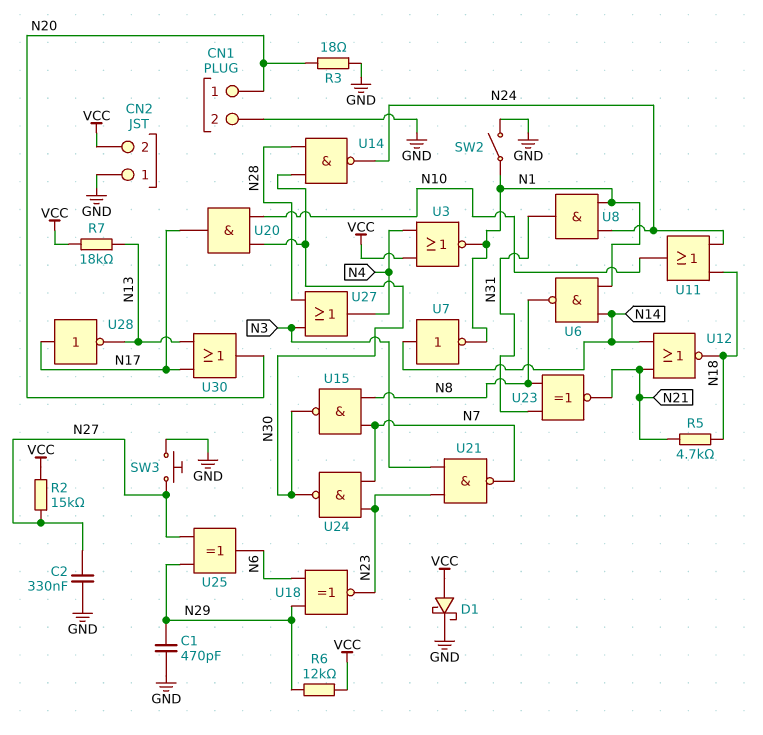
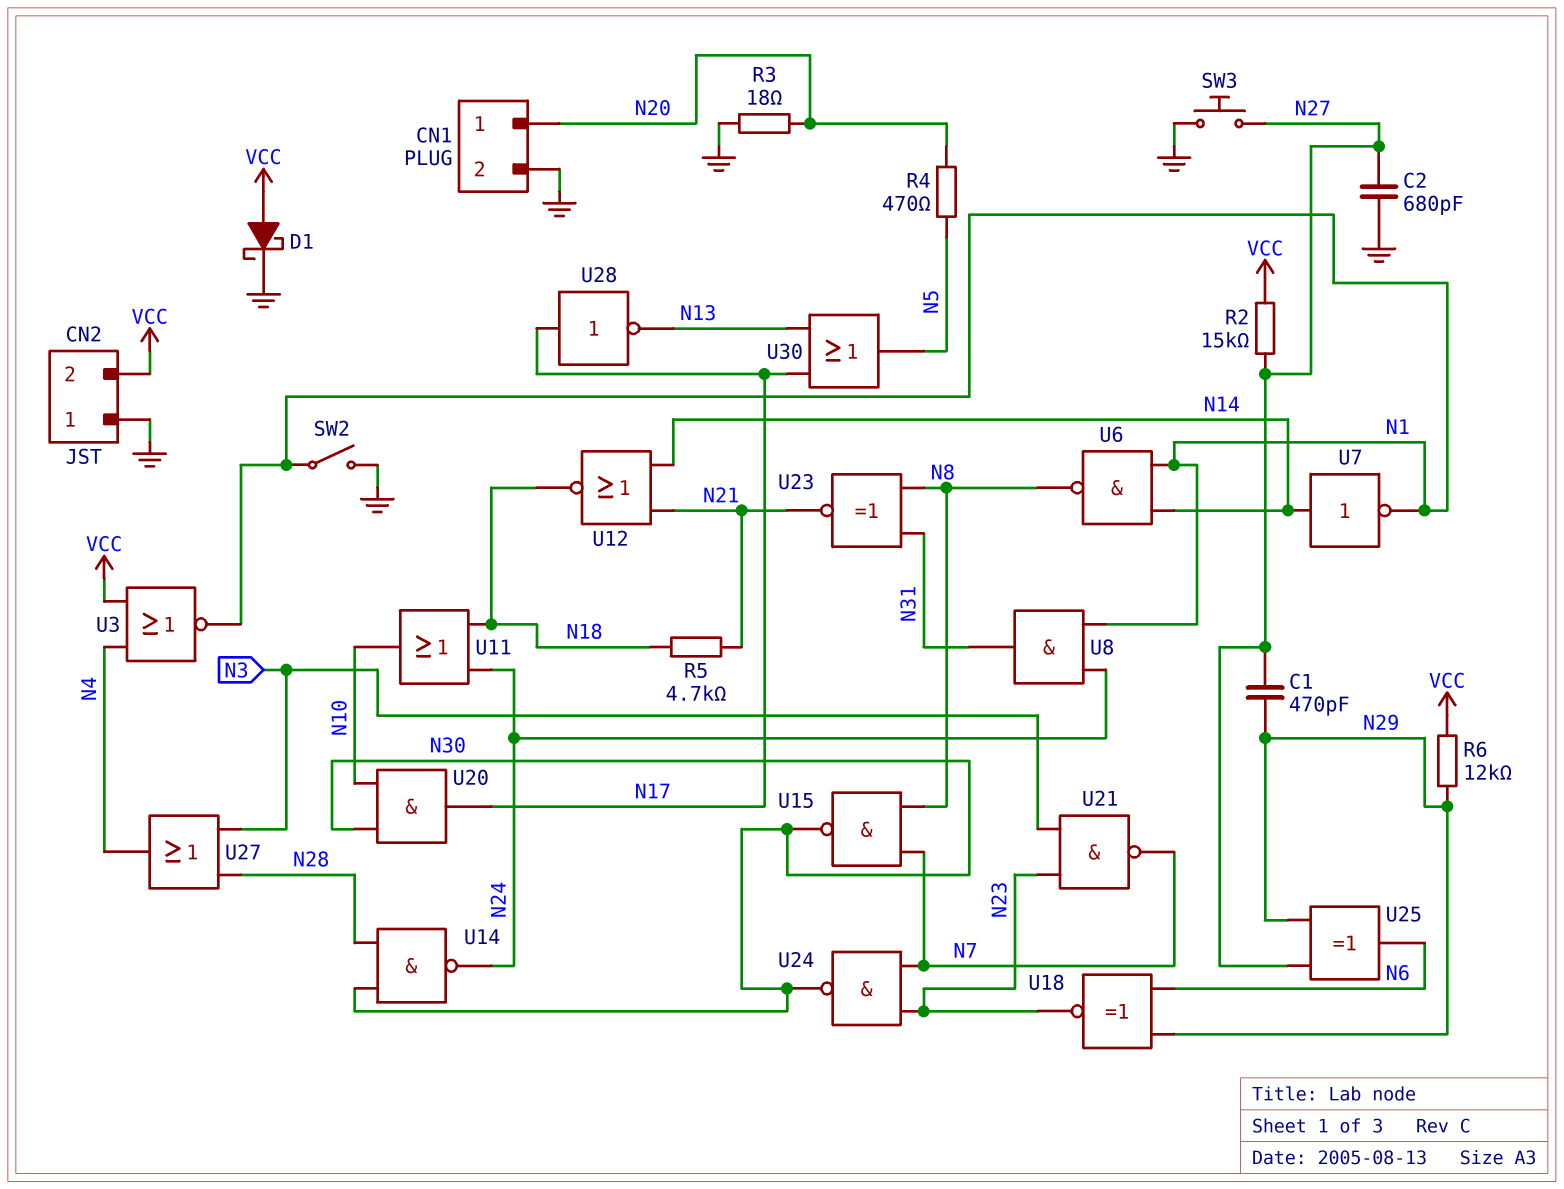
C1: 470pF (GND, N29) -> 470pF (N27, N29)
C2: 330nF (GND, N27) -> 680pF (GND, N27)
R4: none -> 470 (N5, N20)
R7: 18k (N13, VCC) -> none
U30: OR (in N13, in N17, out N20) -> OR (in N13, in N17, out N5)

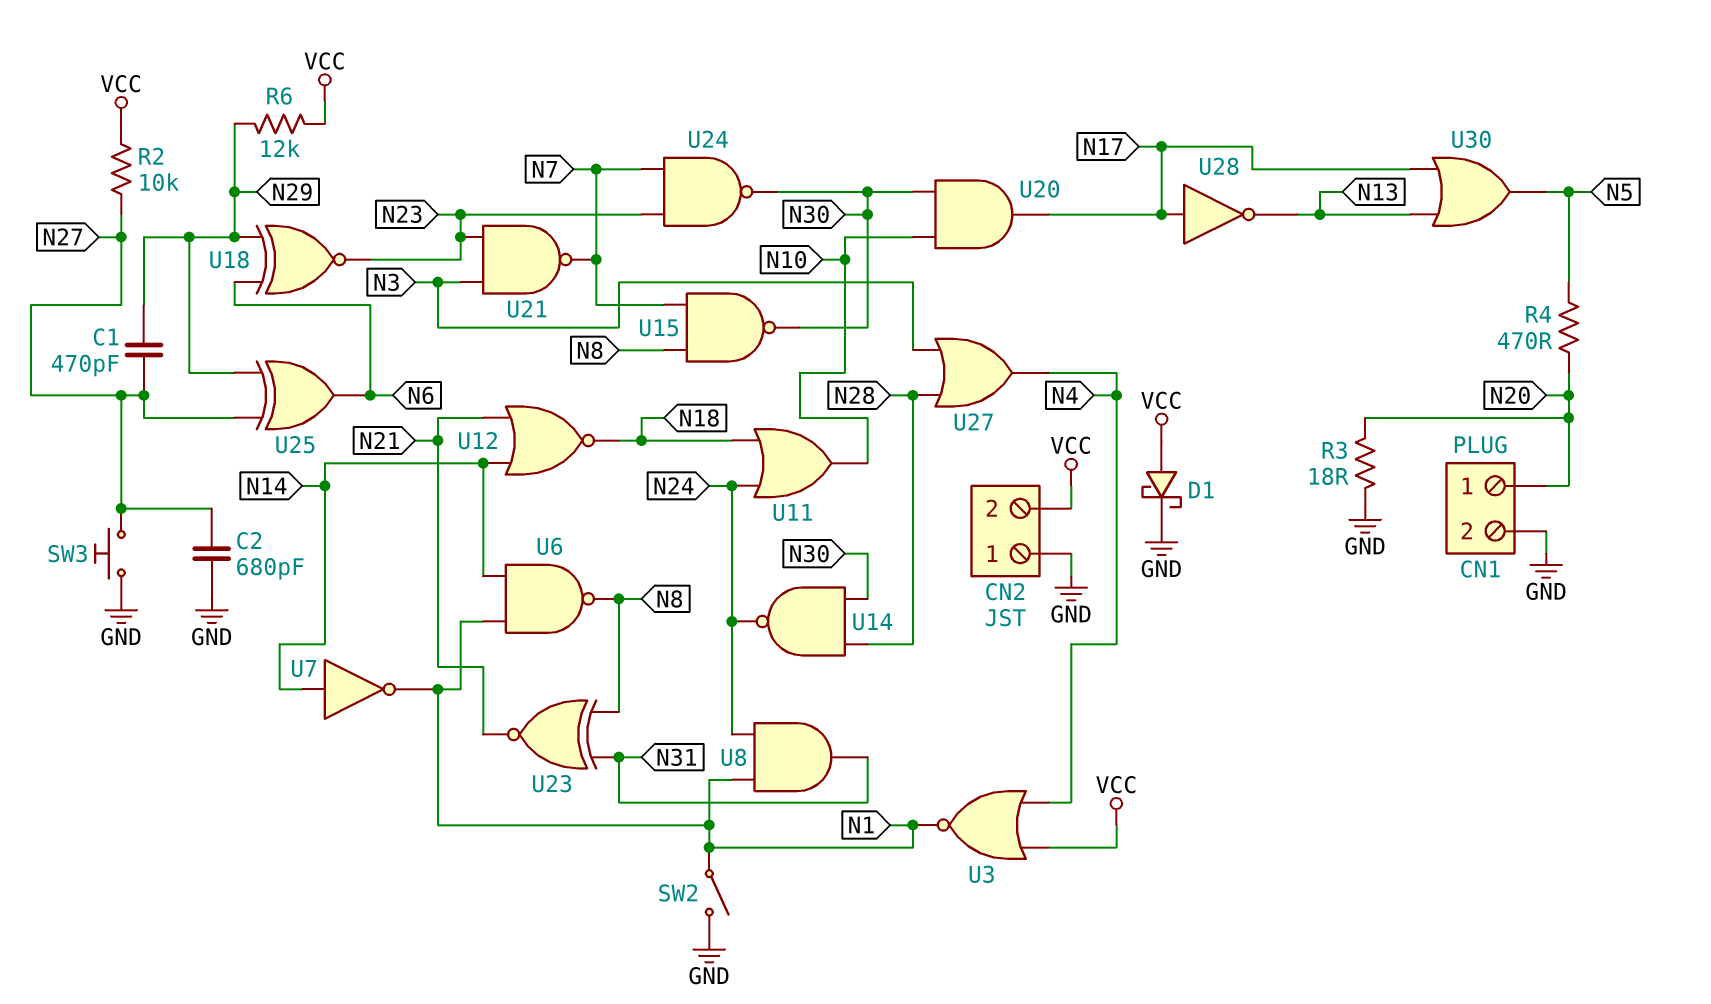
R2: 15k (N27, VCC) -> 10k (N27, VCC)
R5: 4.7k (N18, N21) -> none

